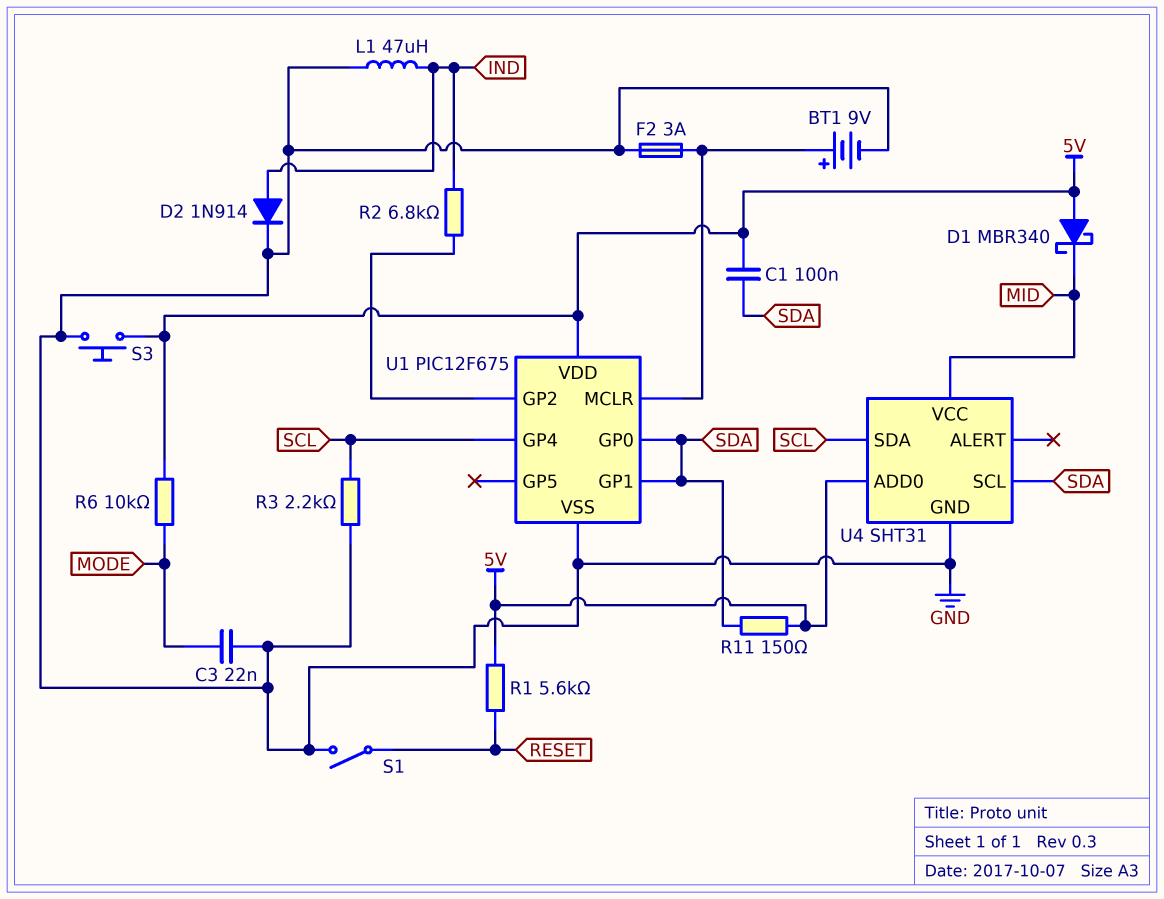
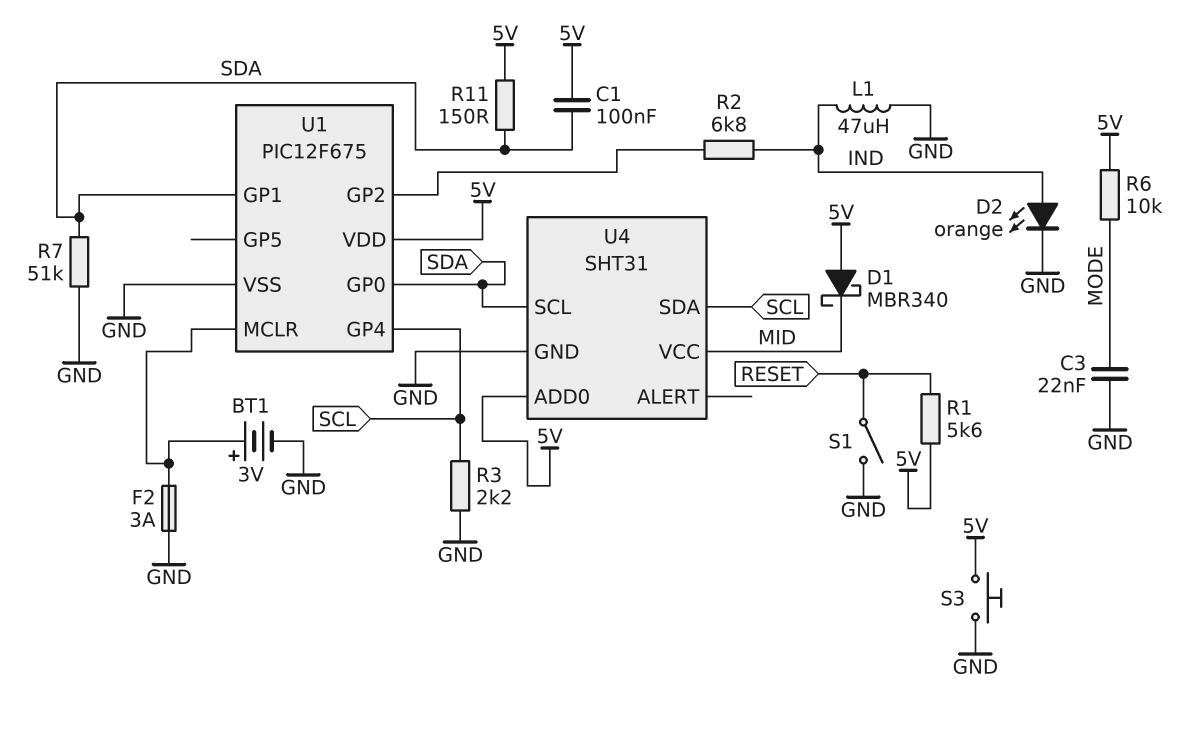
BT1: 9V (plus U1/MCLR, minus GND) -> 3V (plus U1/MCLR, minus GND)
D2: diode 1N914 (A IND, K GND) -> LED orange (A IND, K GND)
R7: none -> 51k (GND, SDA)

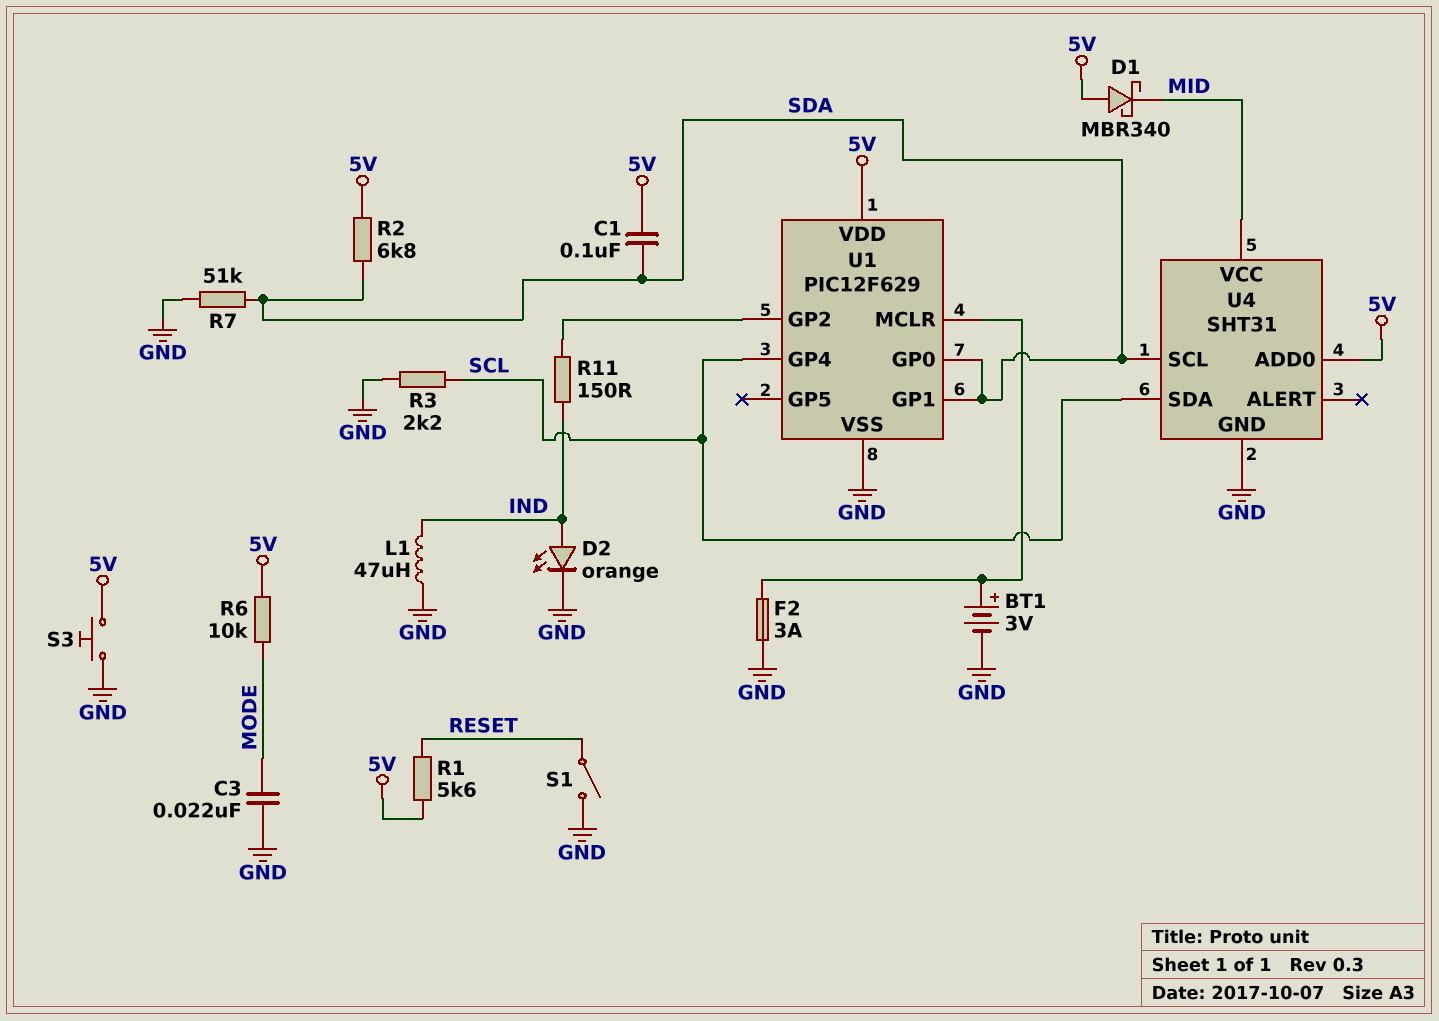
R2: 6.8k (IND, U1/GP2) -> 6.8k (5V, SDA)
R11: 150 (5V, SDA) -> 150 (IND, U1/GP2)
U1: PIC12F675 -> PIC12F629

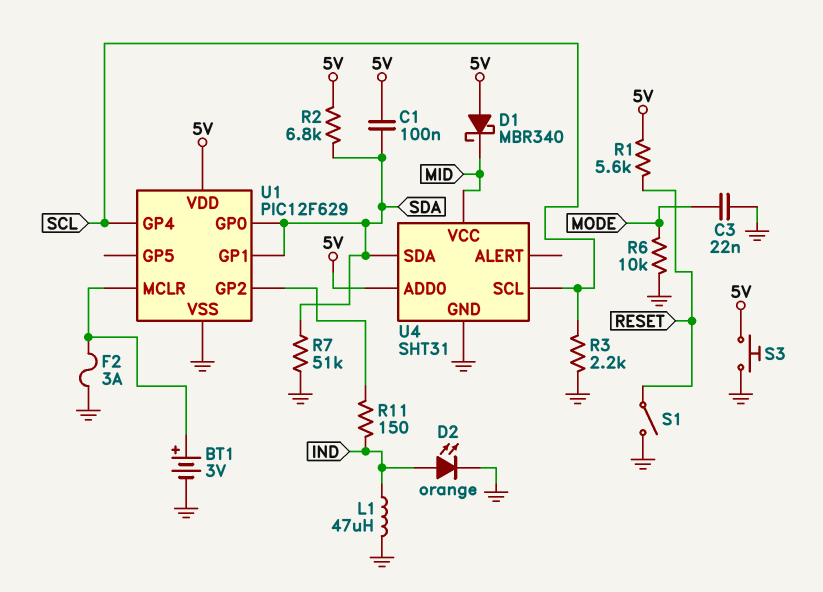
R6: 10k (5V, MODE) -> 10k (GND, MODE)
U4 pin SCL: SDA -> SCL
U4 pin SDA: SCL -> SDA

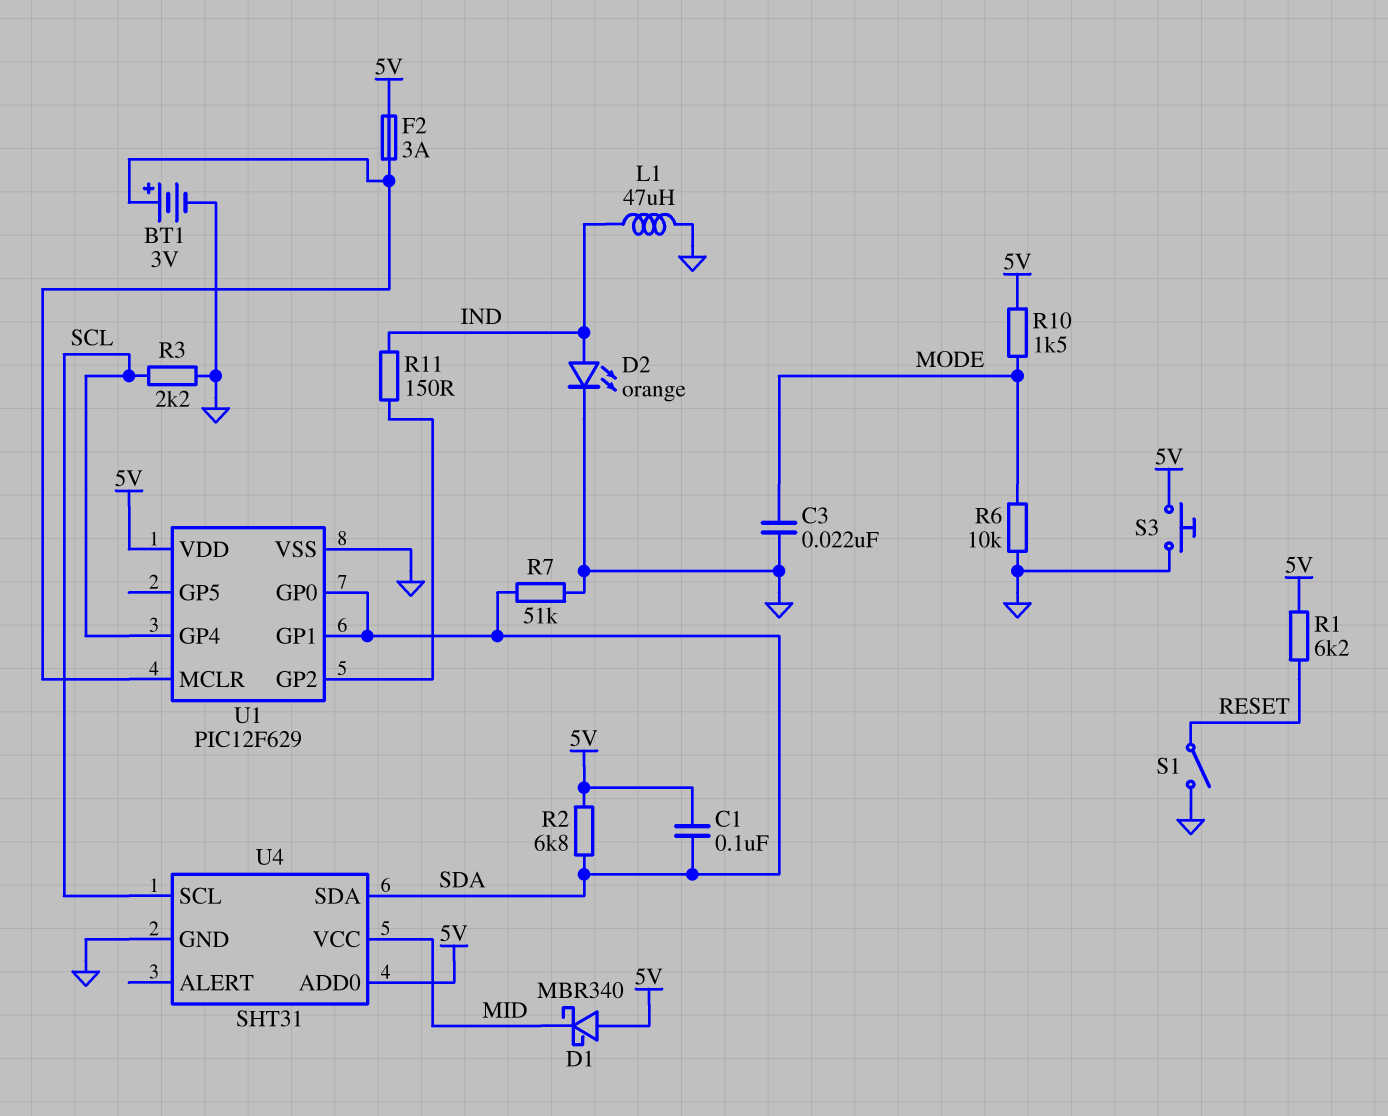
F2: 3A (GND, U1/MCLR) -> 3A (5V, U1/MCLR)
R1: 5.6k (5V, RESET) -> 6.2k (5V, RESET)
R10: none -> 1.5k (5V, MODE)

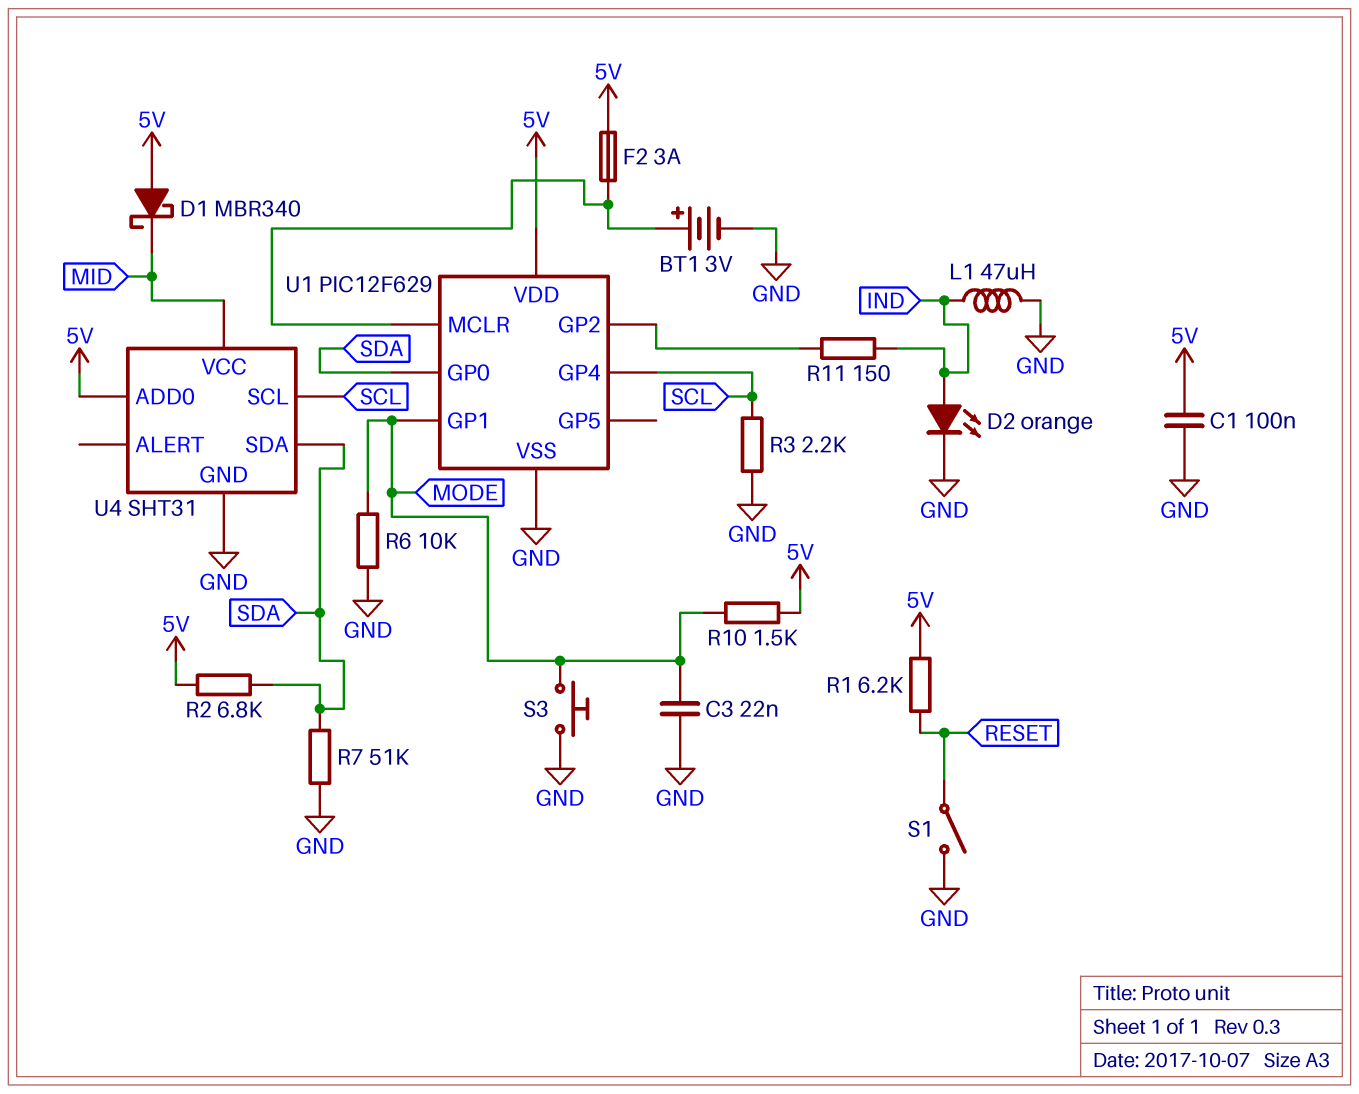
C1: 100nF (5V, SDA) -> 100nF (5V, GND)
S3: button (5V, GND) -> button (GND, MODE)
U1 pin GP1: SDA -> MODE

